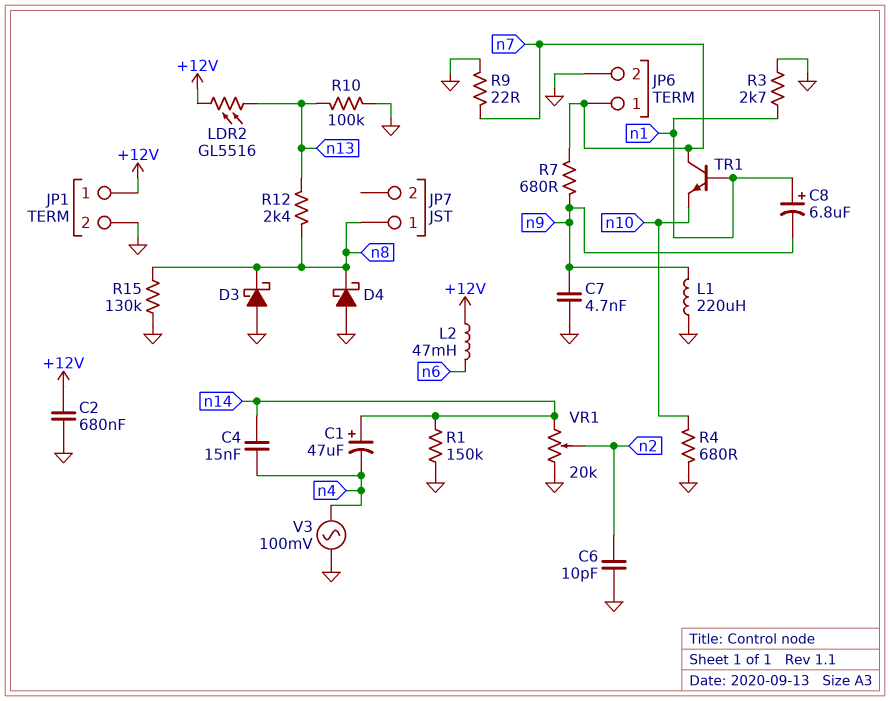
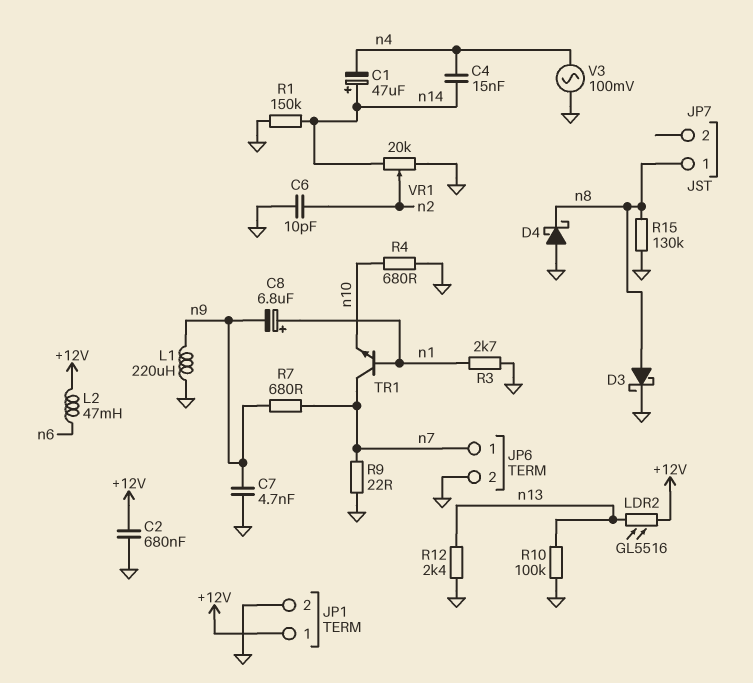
D3: schottky (A GND, K n8) -> schottky (A n8, K GND)
R12: 2.4k (n8, n13) -> 2.4k (GND, n13)

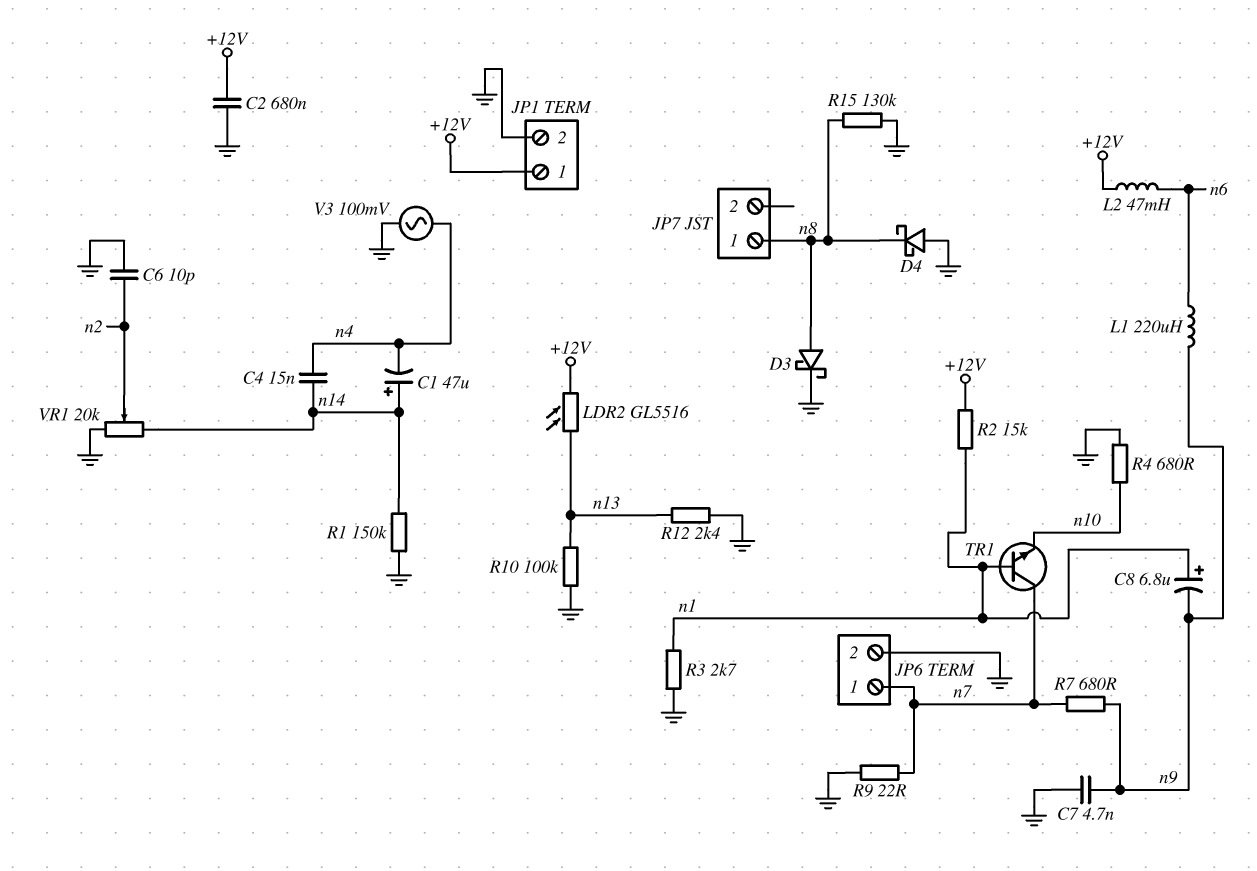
L1: 220uH (GND, n9) -> 220uH (n6, n9)
R2: none -> 15k (+12V, n1)

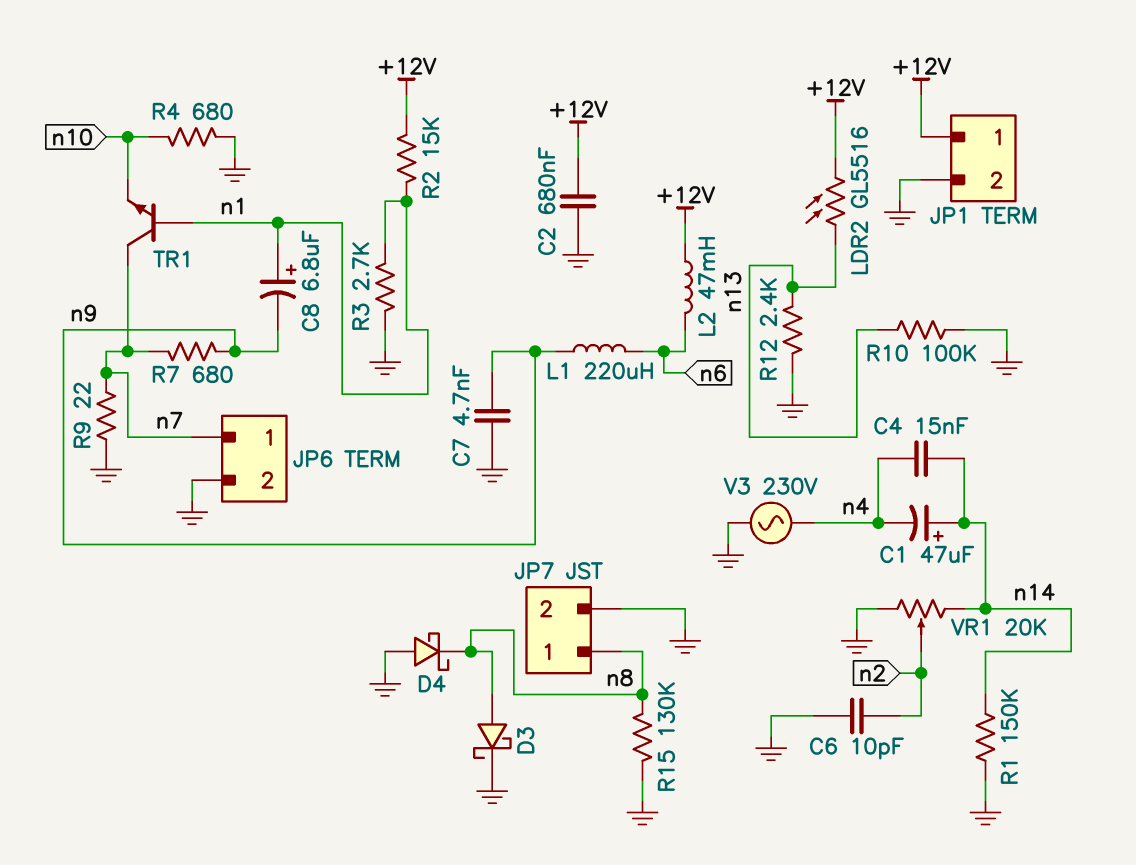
JP7 pin 2: none -> GND
V3: AC 100mV (GND, n4) -> AC 230V (GND, n4)

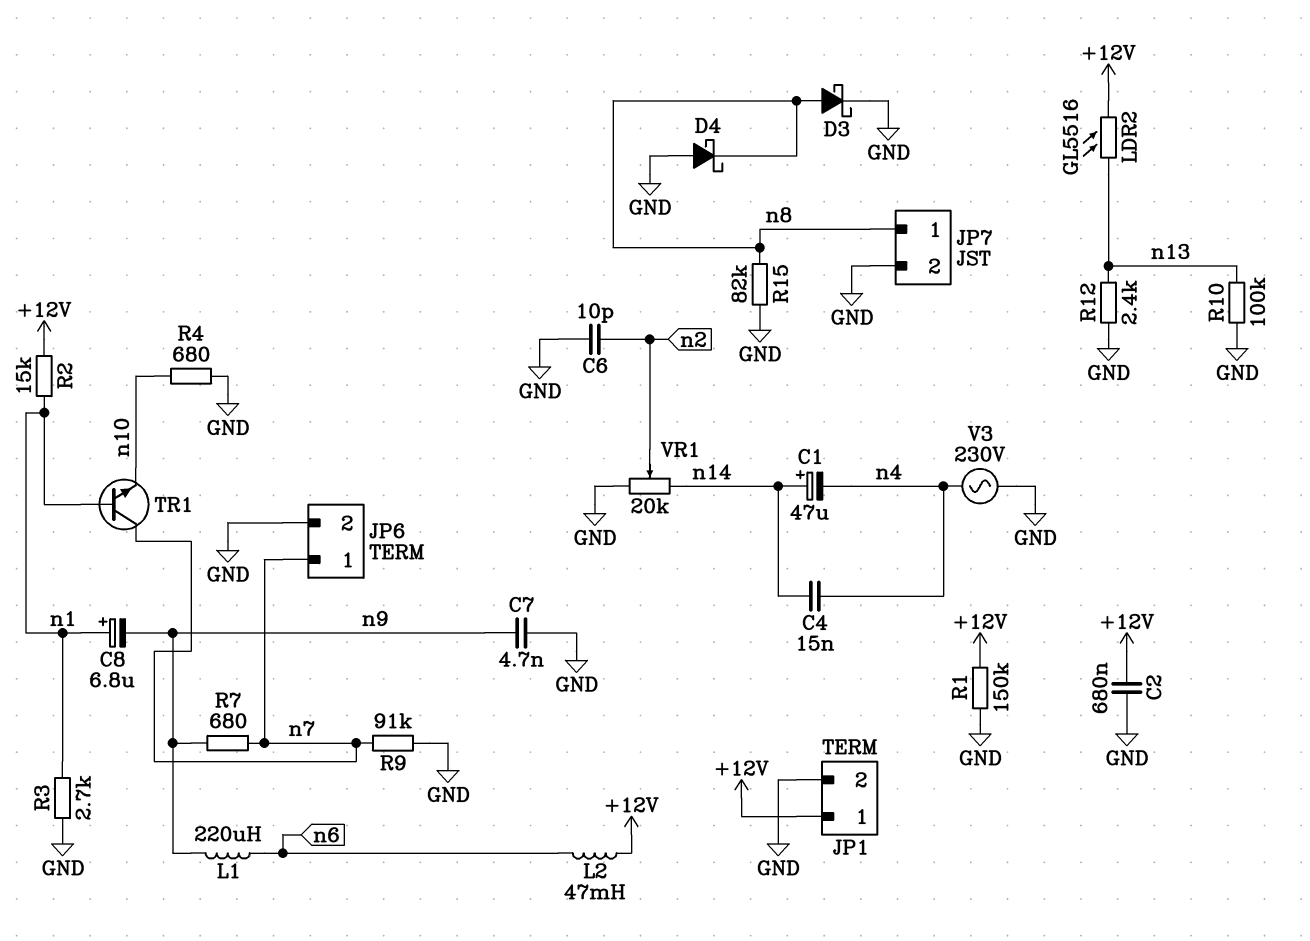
R1: 150k (GND, n14) -> 150k (+12V, GND)
R9: 22 (GND, n7) -> 91k (GND, n7)
R15: 130k (GND, n8) -> 82k (GND, n8)

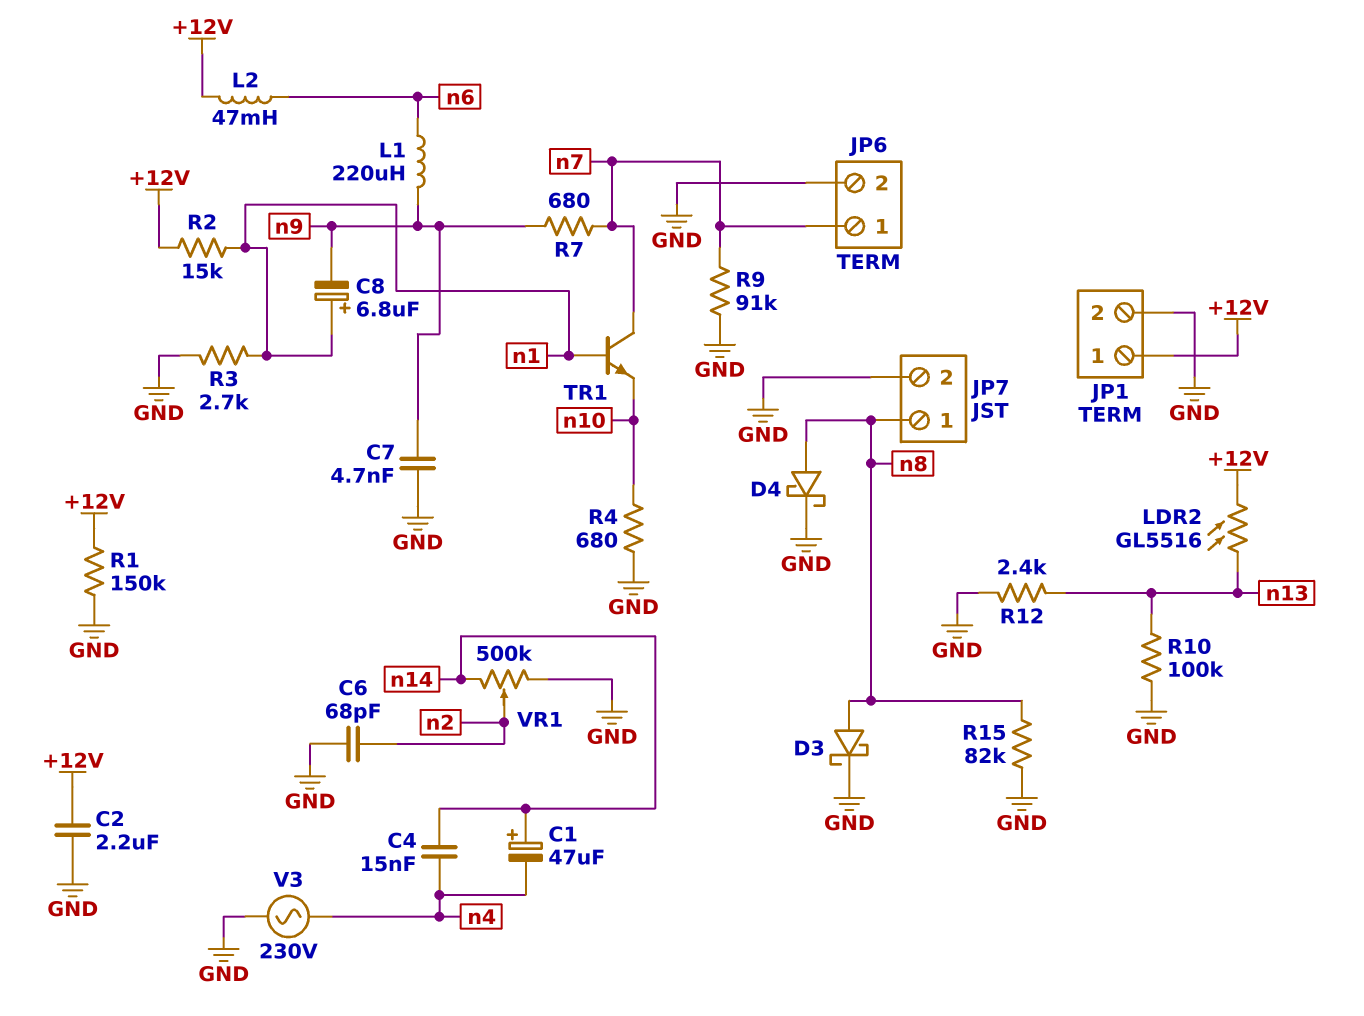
C2: 680nF (+12V, GND) -> 2.2uF (+12V, GND)
C6: 10pF (GND, n2) -> 68pF (GND, n2)
D4: schottky (A GND, K n8) -> schottky (A n8, K GND)
VR1: 20k (GND, n14, wiper n2) -> 500k (GND, n14, wiper n2)

